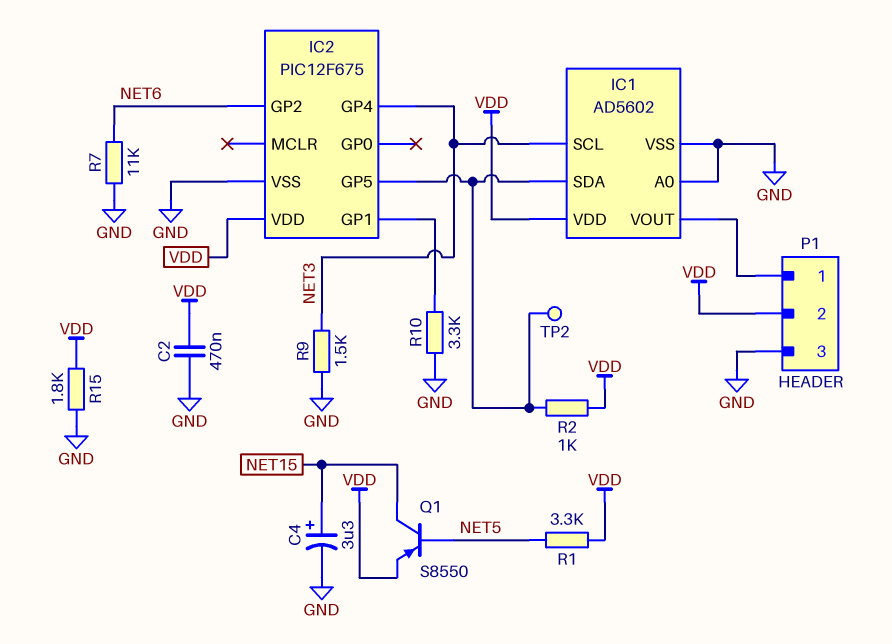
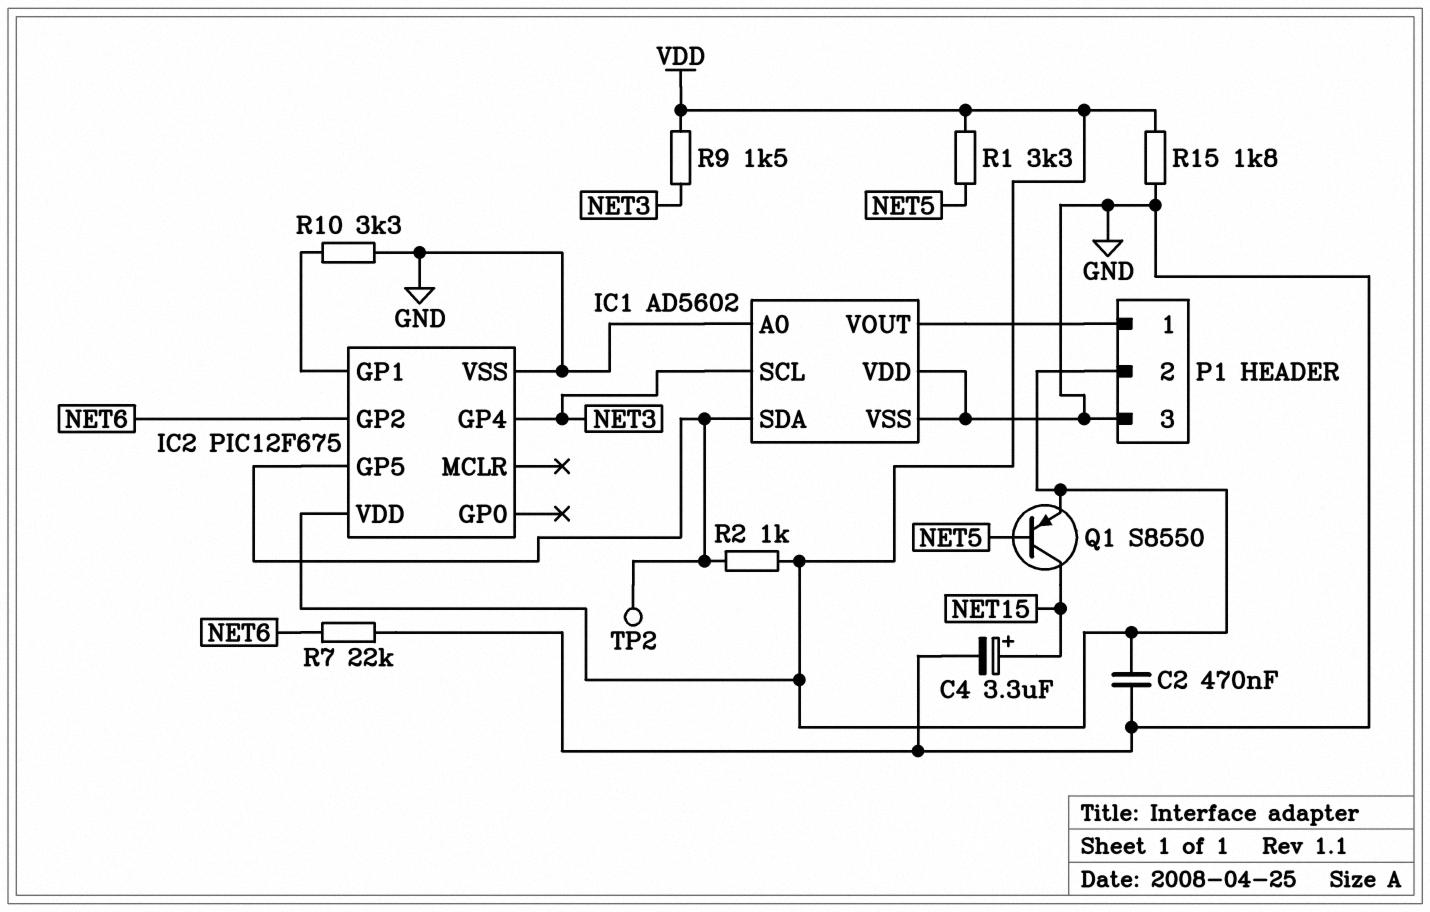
IC1 pin VDD: VDD -> GND
R7: 11k (GND, NET6) -> 22k (GND, NET6)
R9: 1.5k (GND, NET3) -> 1.5k (NET3, VDD)

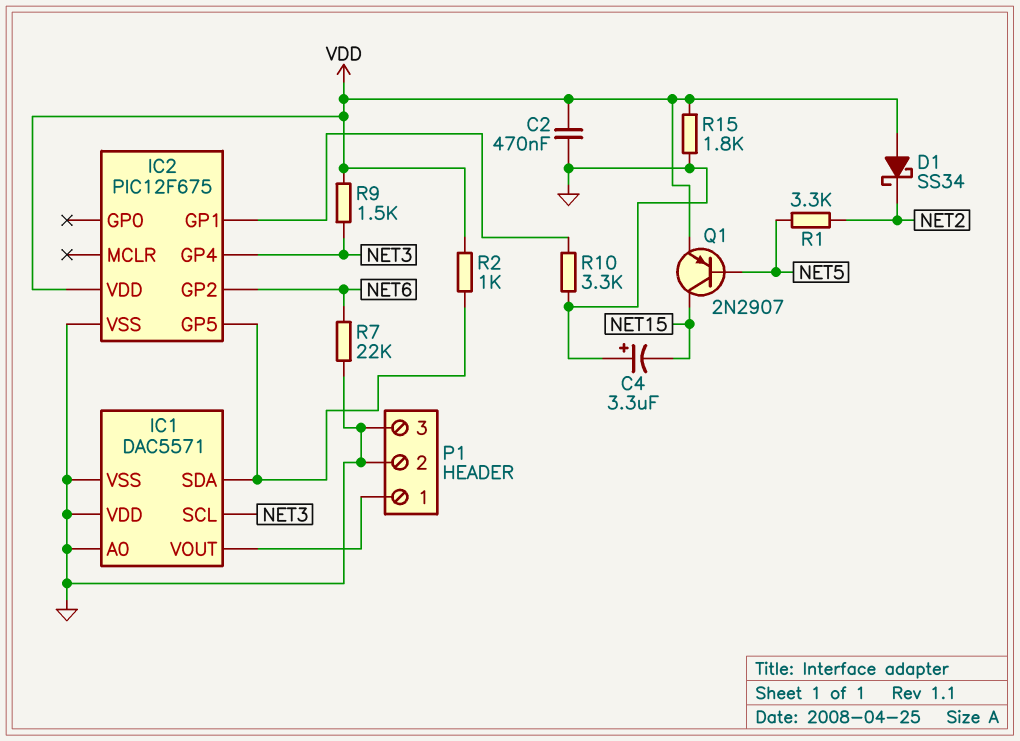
C4: 3.3uF (plus NET15, minus GND) -> 3.3uF (plus GND, minus NET15)
D1: none -> schottky SS34 (A VDD, K NET2)
IC1: AD5602 -> DAC5571
P1 pin 2: VDD -> GND
Q1: PNP S8550 (B NET5, C NET15, E VDD) -> PNP 2N2907 (B NET5, C NET15, E VDD)
R1: 3.3k (NET5, VDD) -> 3.3k (NET2, NET5)
TP2: test point (IC1/SDA) -> none

